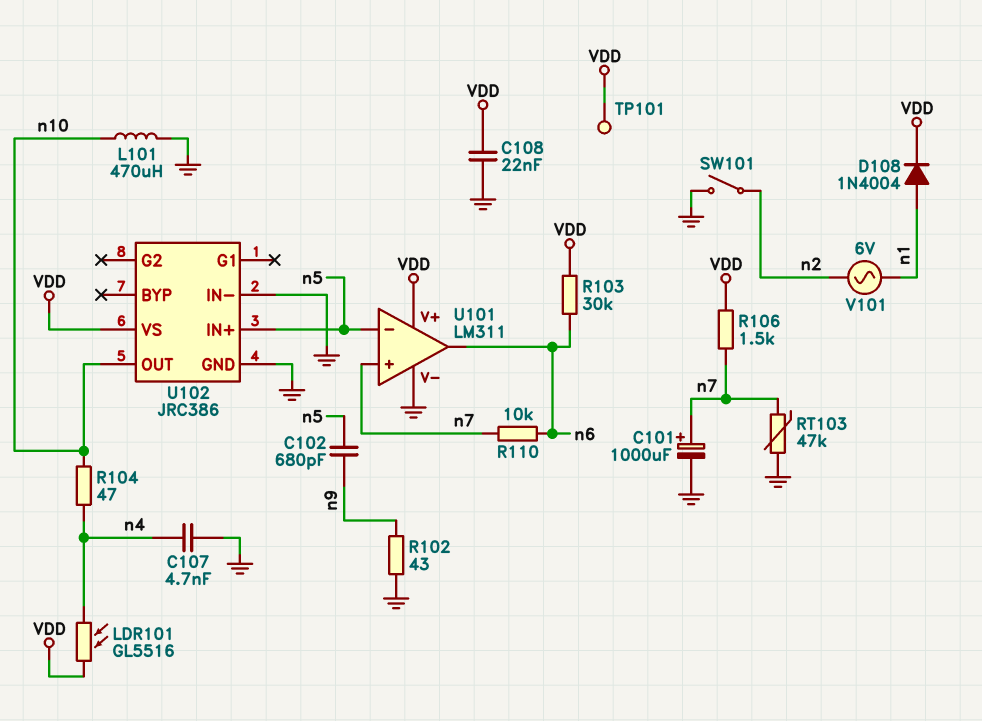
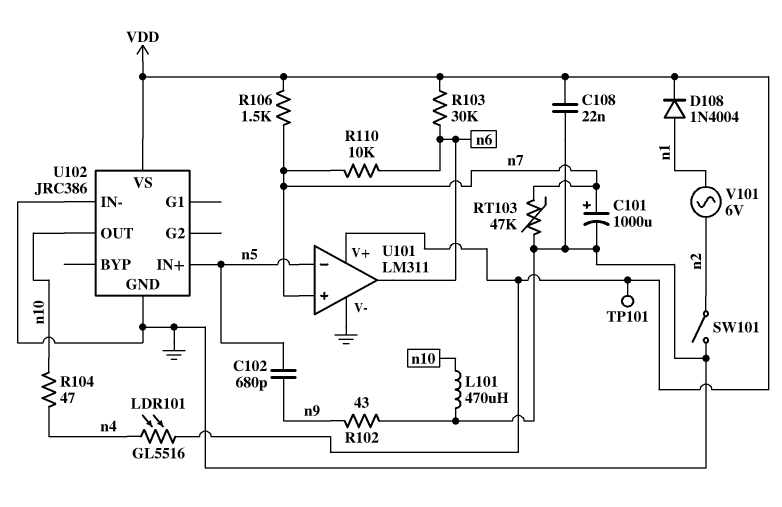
C107: 4.7nF (GND, n4) -> none

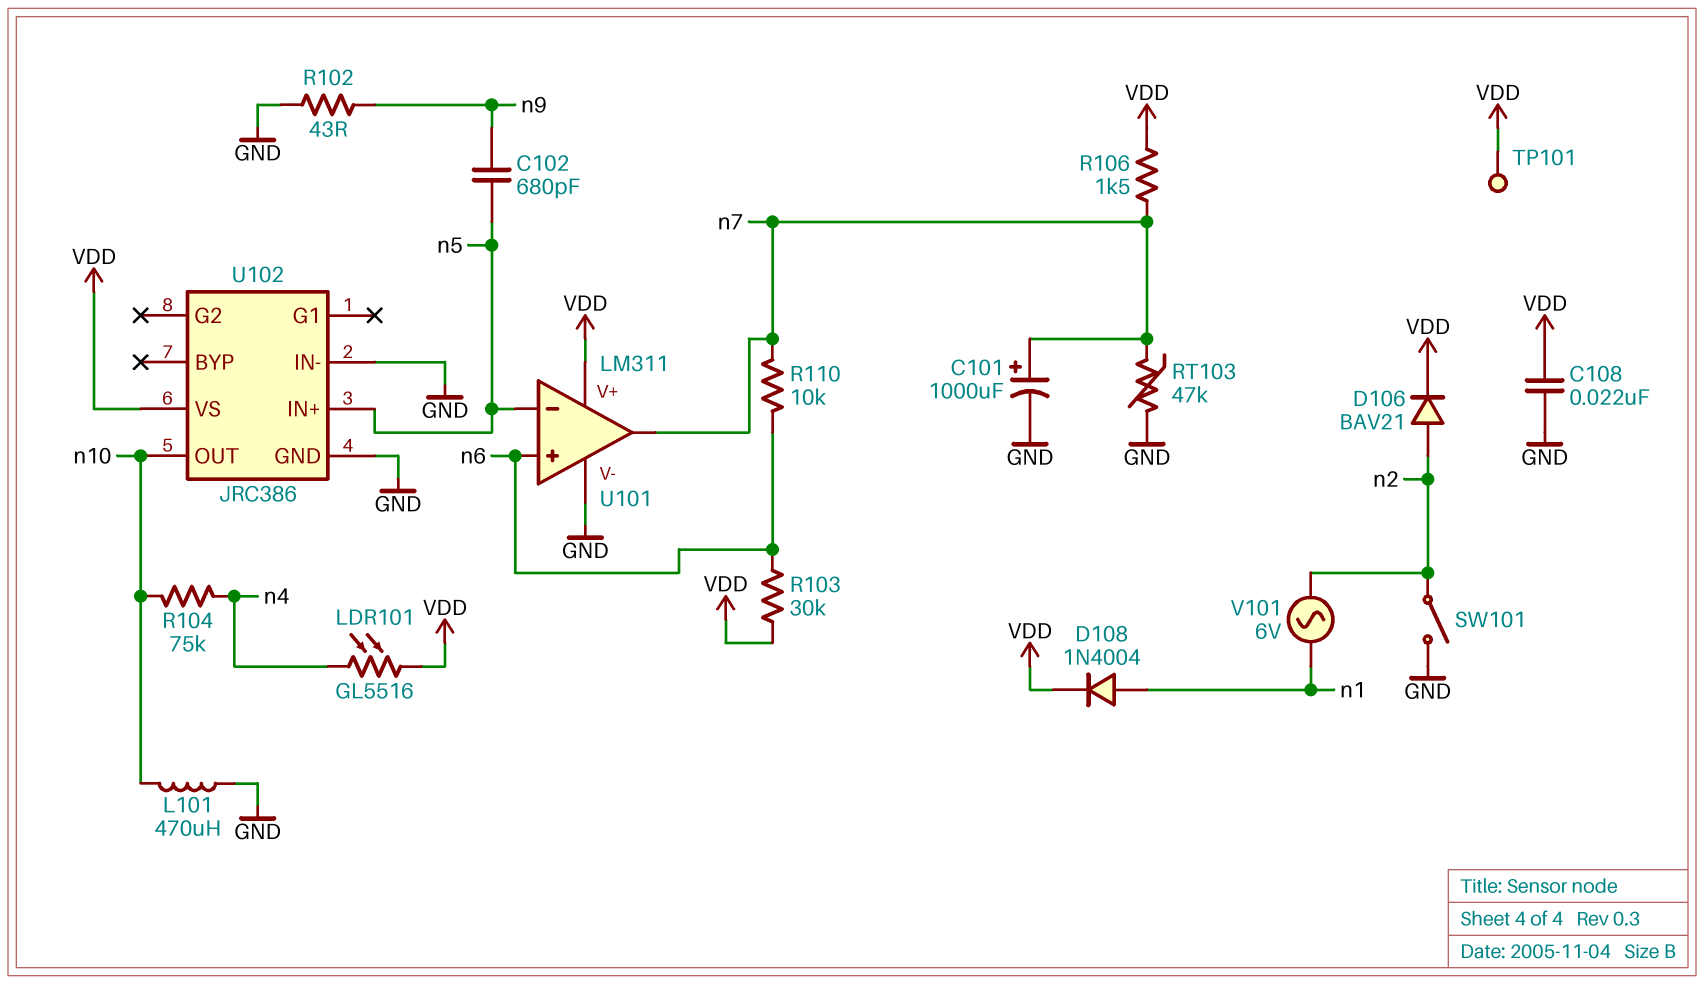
D106: none -> diode BAV21 (A n2, K VDD)
R104: 47 (n4, n10) -> 75k (n4, n10)
U101 pin in+: n7 -> n6
U101 pin out: n6 -> n7

